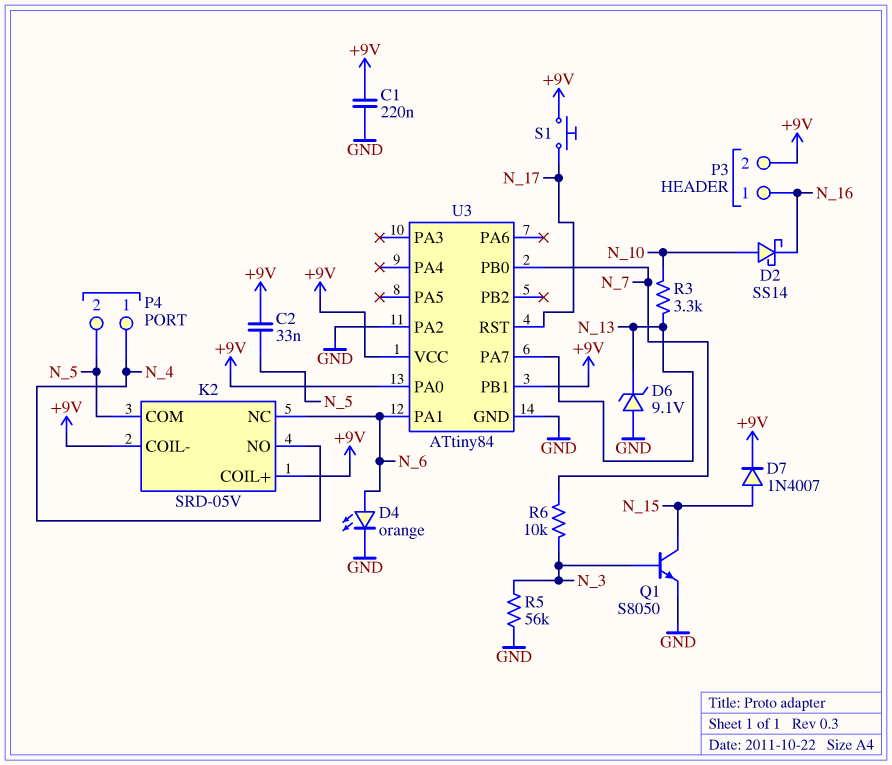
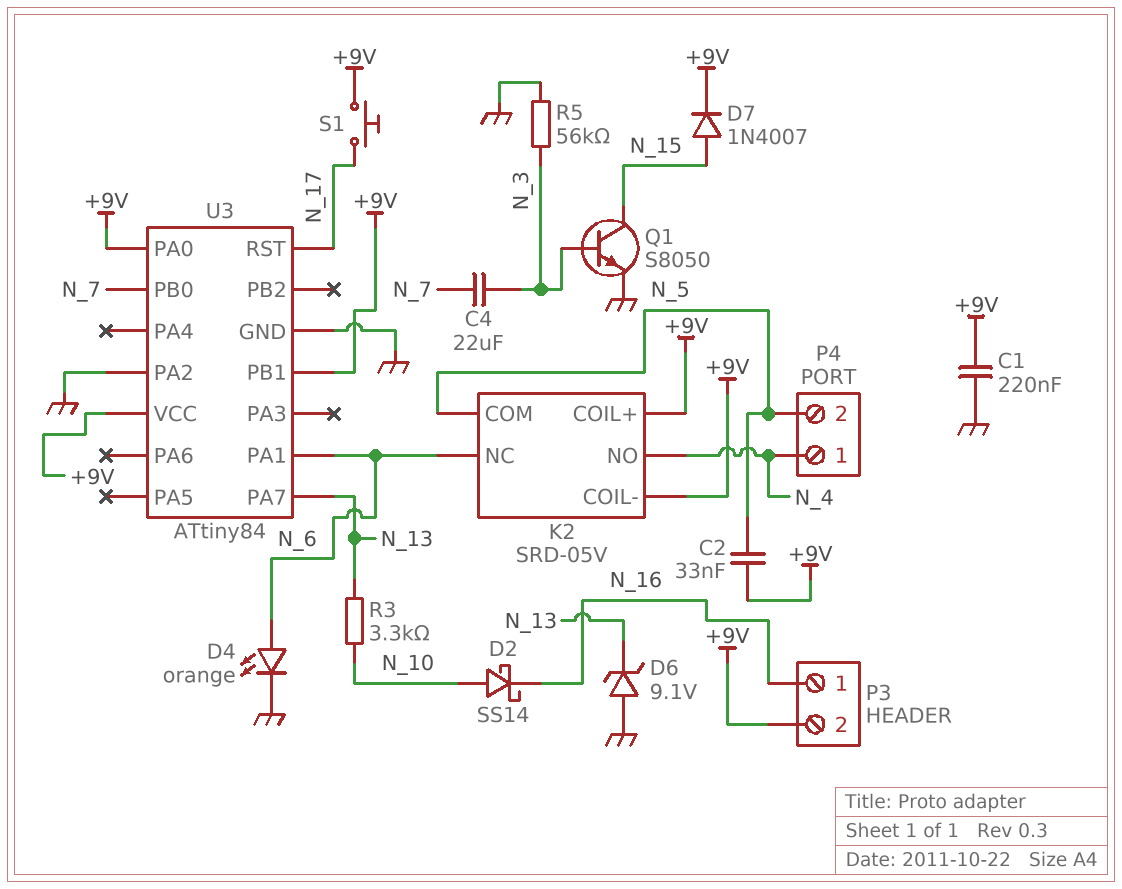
C4: none -> 22uF (N_3, N_7)
R6: 10k (N_3, N_7) -> none

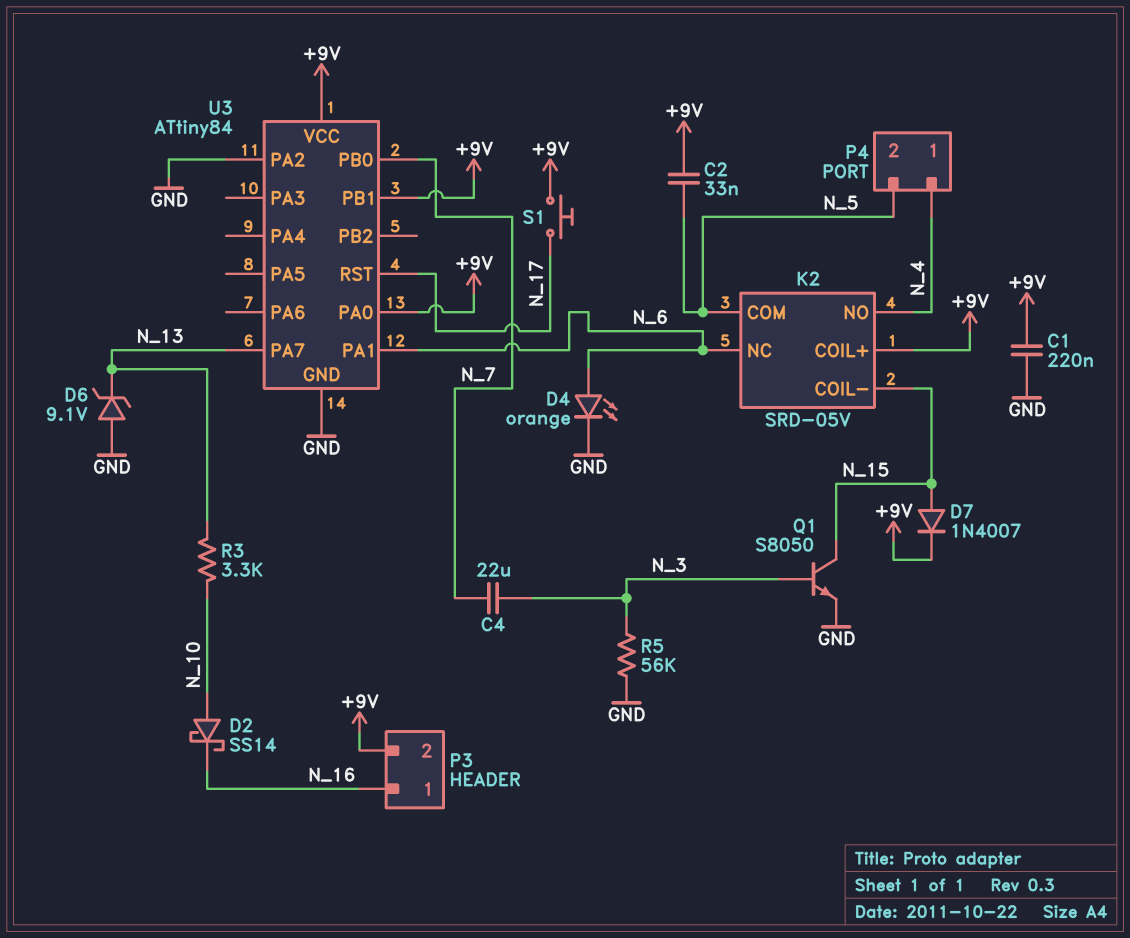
K2 pin COIL-: +9V -> N_15

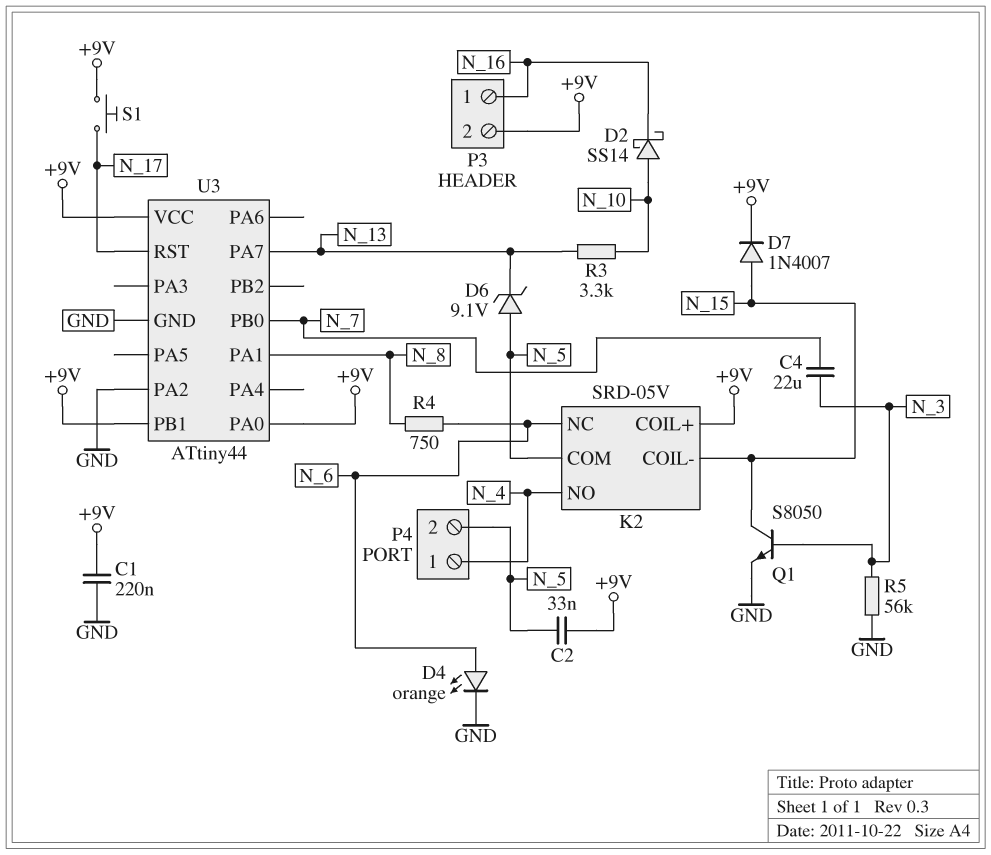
D6: zener 9.1V (A GND, K N_13) -> zener 9.1V (A N_5, K N_13)
R4: none -> 750 (N_6, N_8)
U3: ATtiny84 -> ATtiny44
U3 pin PA1: N_6 -> N_8

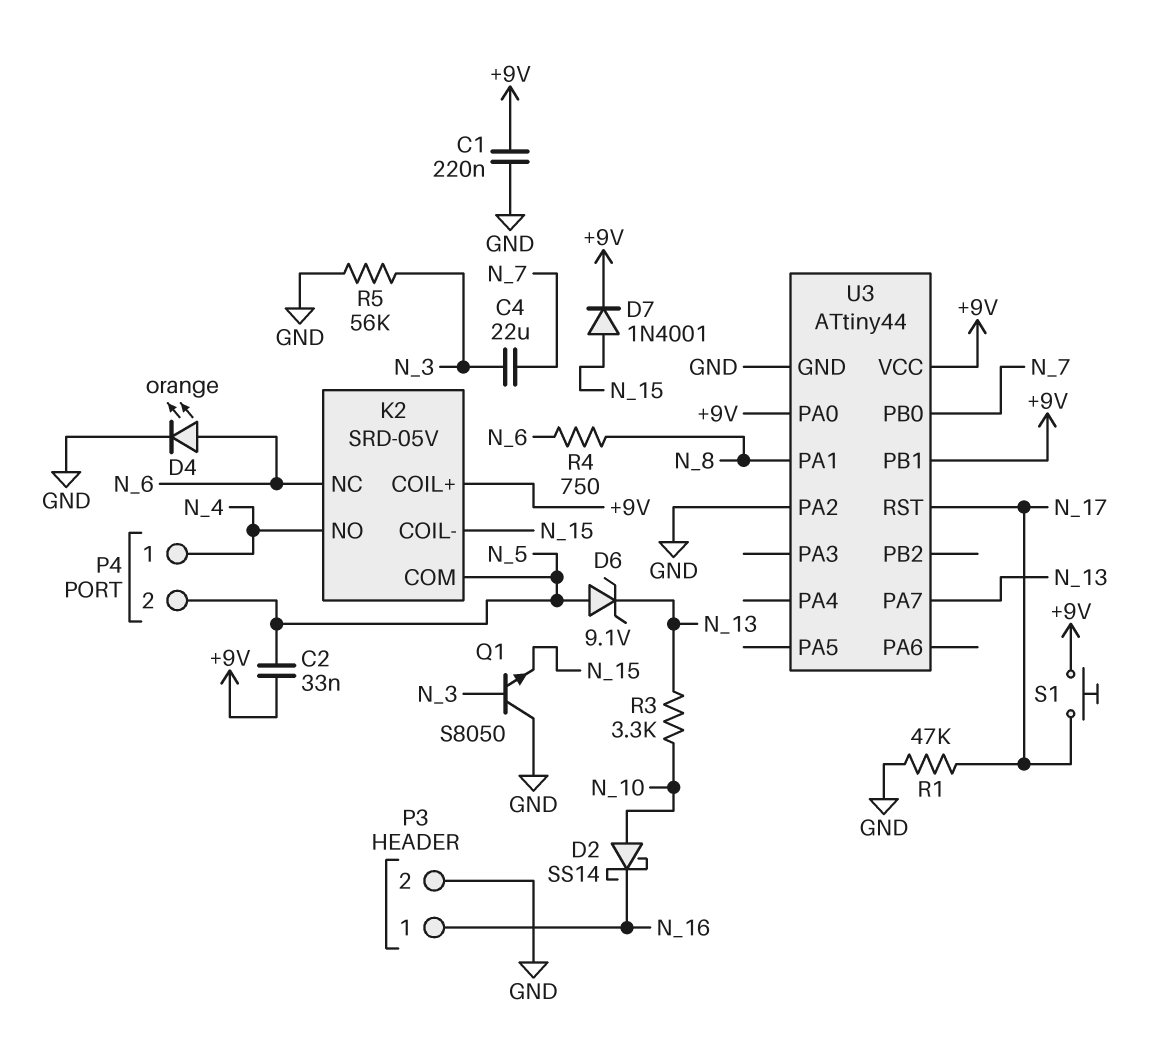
D7: diode 1N4007 (A N_15, K +9V) -> diode 1N4001 (A N_15, K +9V)
P3 pin 2: +9V -> GND
Q1: NPN S8050 (B N_3, C N_15, E GND) -> NPN S8050 (B N_3, C GND, E N_15)
R1: none -> 47k (GND, N_17)

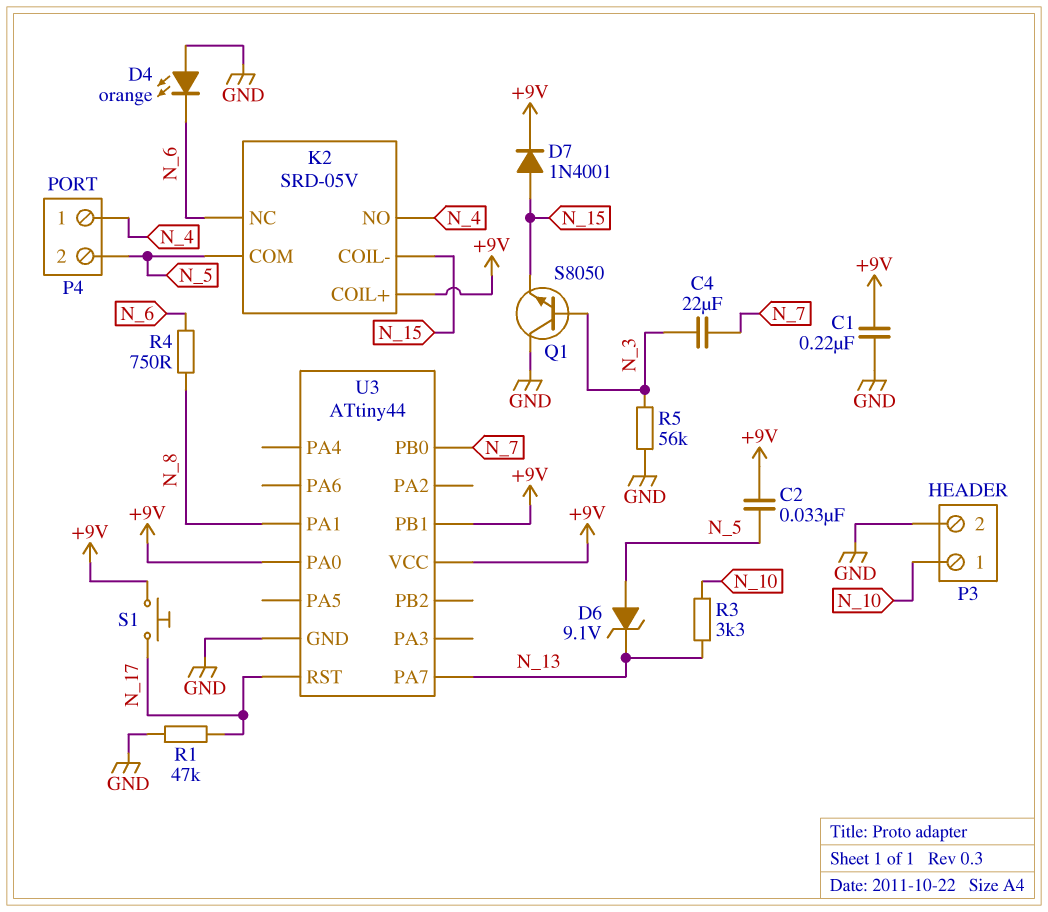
D2: schottky SS14 (A N_10, K N_16) -> none
D4: LED orange (A N_6, K GND) -> LED orange (A GND, K N_6)
P3 pin 1: N_16 -> N_10
U3 pin PA2: GND -> none

